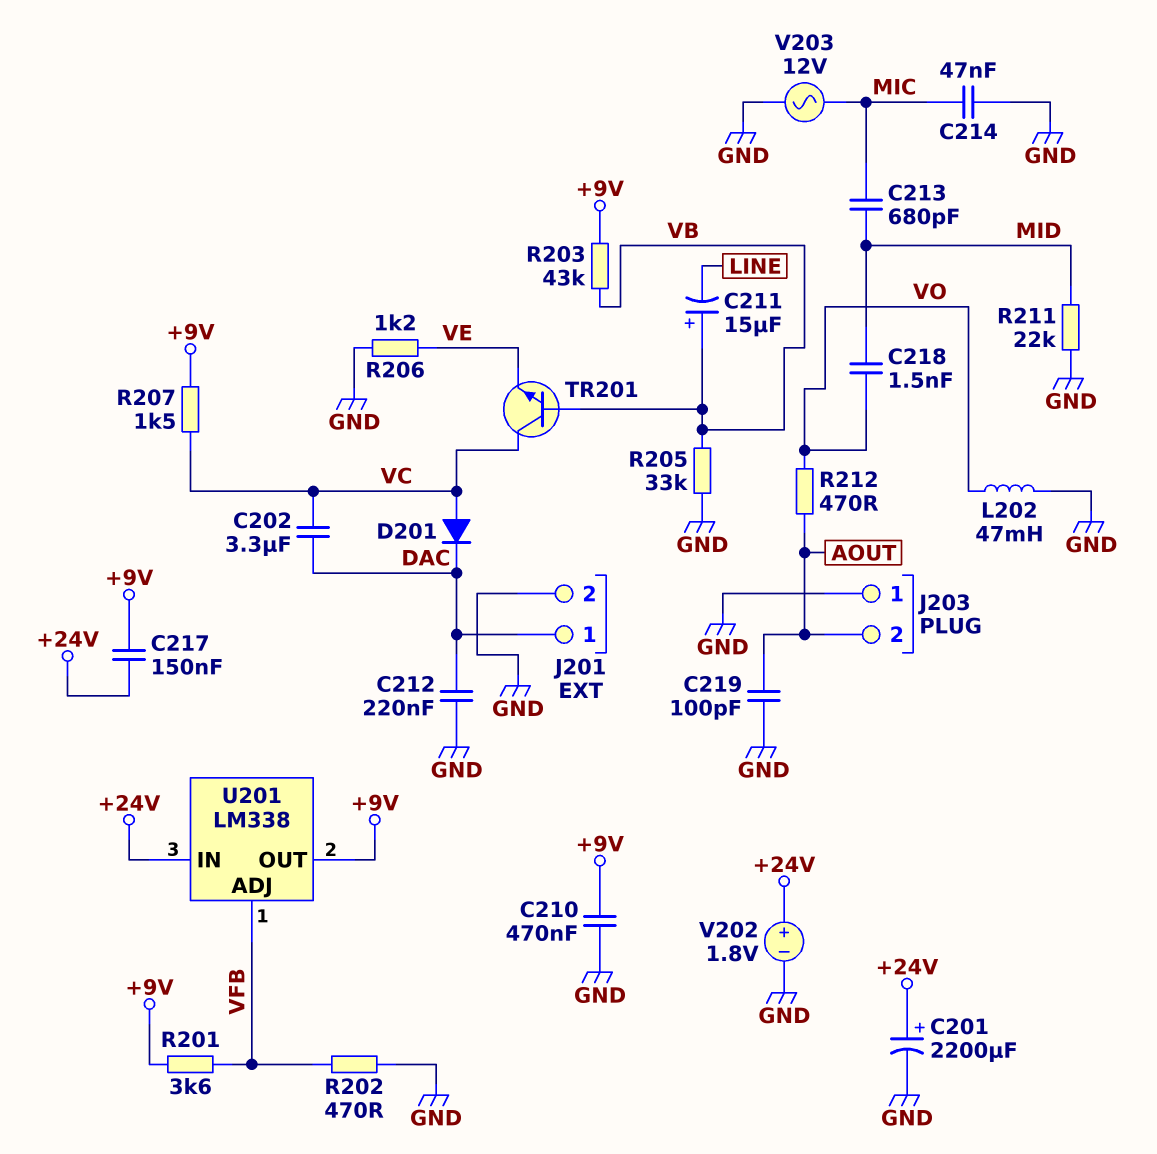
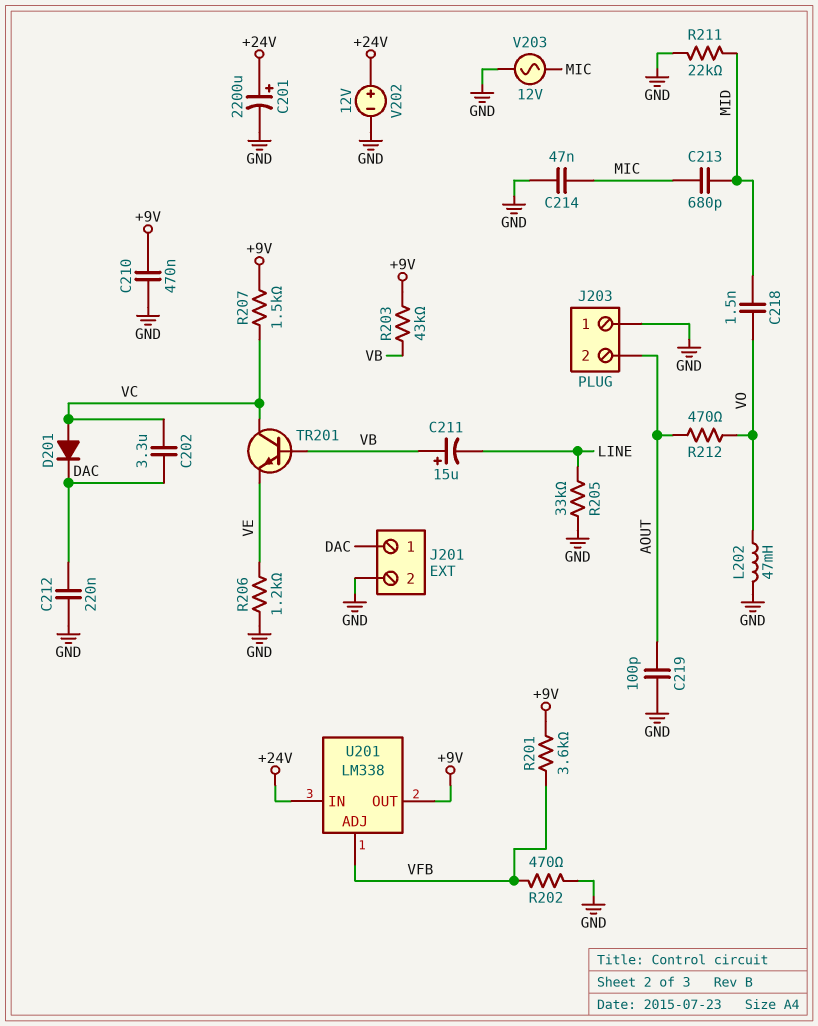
C217: 150nF (+9V, +24V) -> none
R205: 33k (GND, VB) -> 33k (GND, LINE)
V202: 1.8V (plus +24V, minus GND) -> 12V (plus +24V, minus GND)

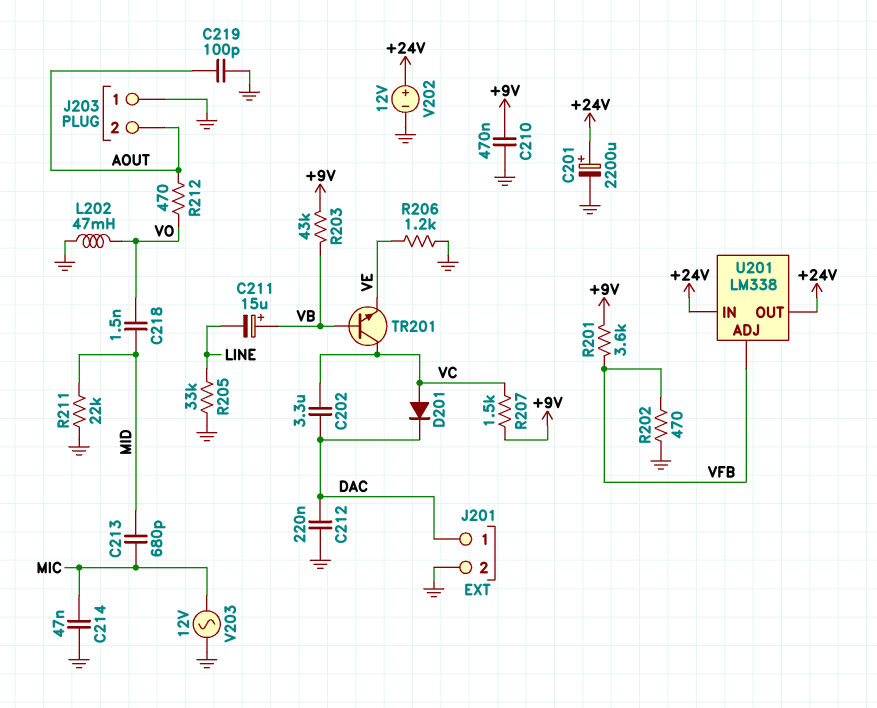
U201 pin OUT: +9V -> +24V

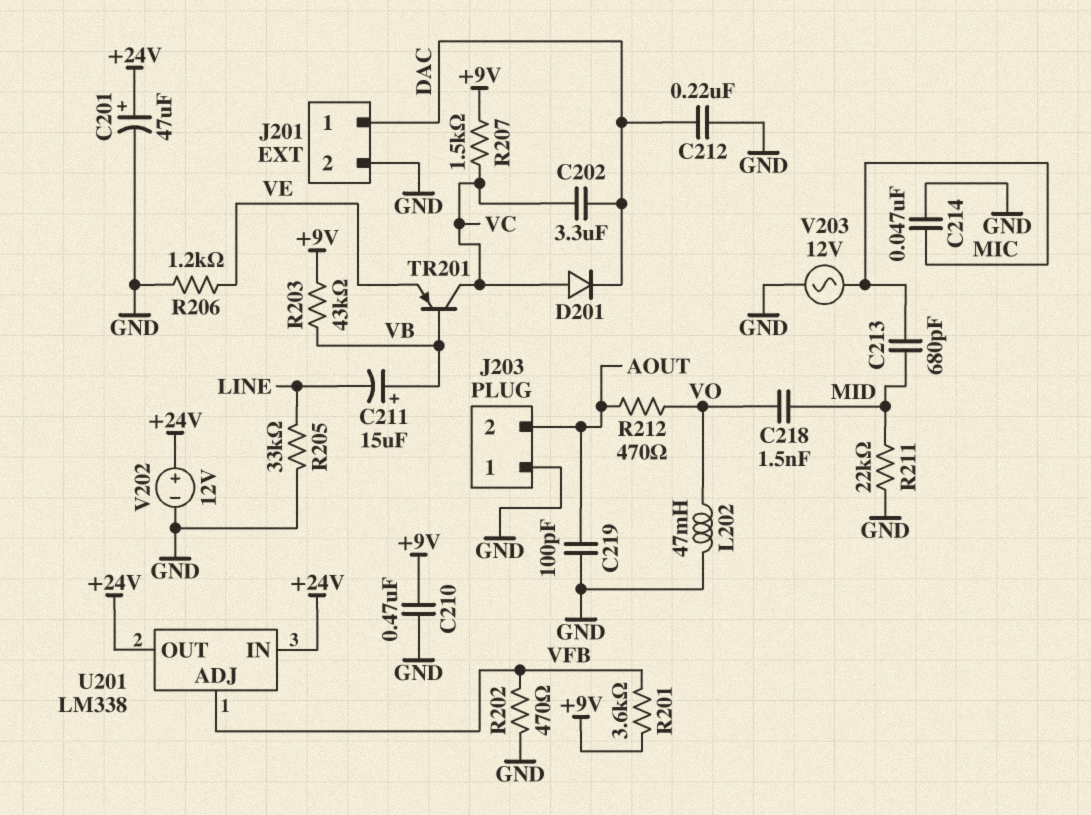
C201: 2200uF (plus +24V, minus GND) -> 47uF (plus +24V, minus GND)
TR201: NPN (B VB, C VC, E VE) -> PNP (B VB, C VC, E VE)

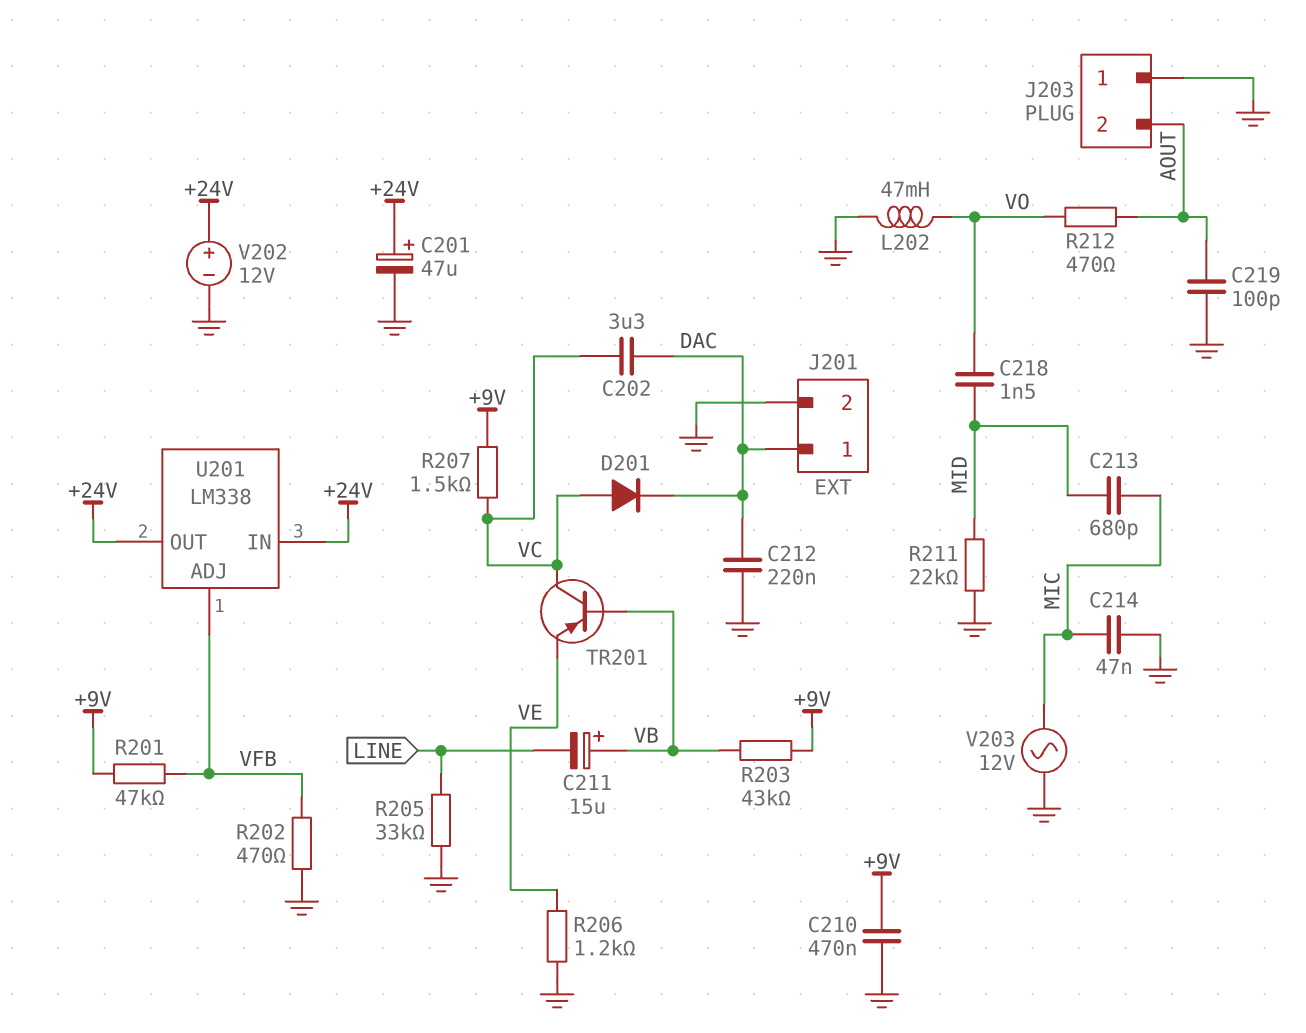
R201: 3.6k (+9V, VFB) -> 47k (+9V, VFB)

